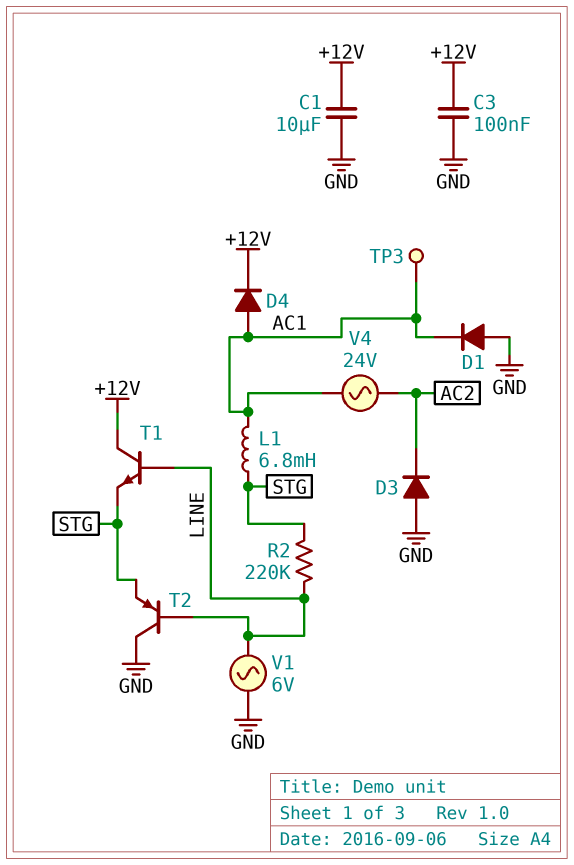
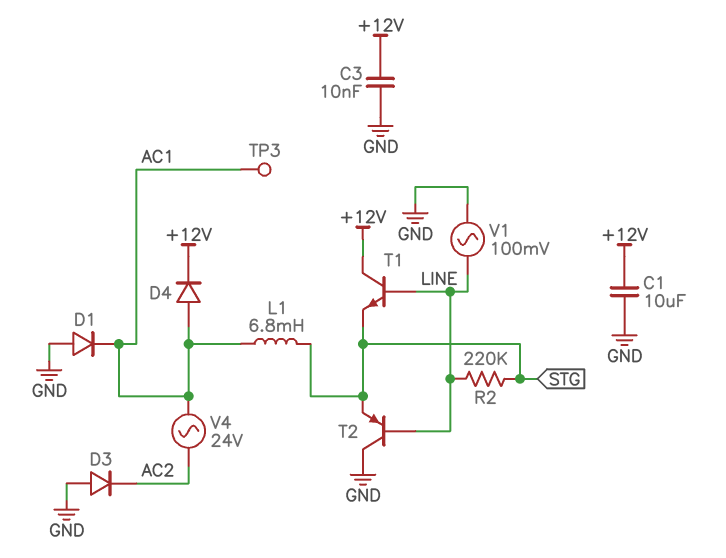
C3: 100nF (+12V, GND) -> 10nF (+12V, GND)
V1: AC 6V (GND, LINE) -> AC 100mV (GND, LINE)

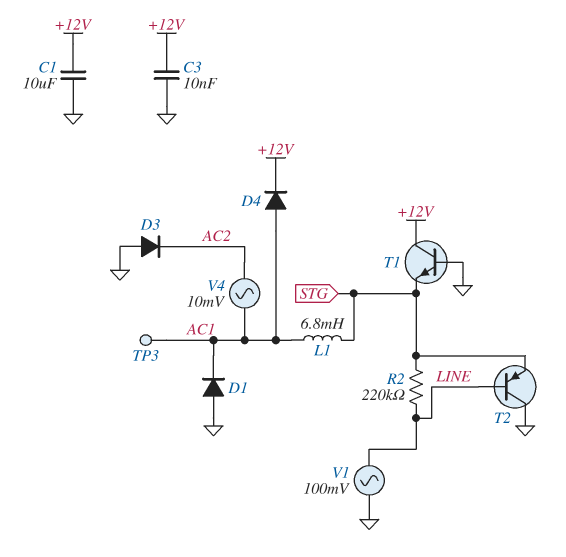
T1: NPN (B LINE, C +12V, E STG) -> NPN (B GND, C +12V, E STG)
V4: AC 24V (AC1, AC2) -> AC 10mV (AC1, AC2)

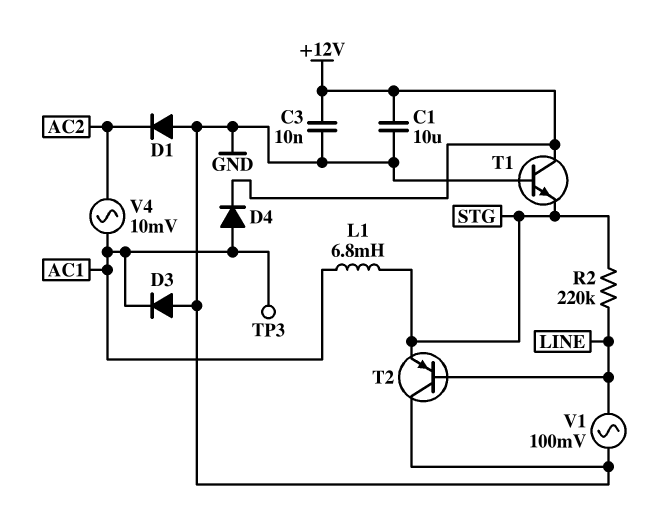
D1: diode (A GND, K AC1) -> diode (A GND, K AC2)
D3: diode (A GND, K AC2) -> diode (A GND, K AC1)

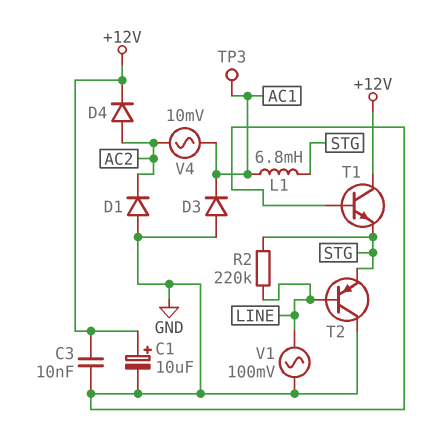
C1: 10uF (+12V, GND) -> 10uF (plus +12V, minus GND)
D4: diode (A AC1, K +12V) -> diode (A AC2, K +12V)

